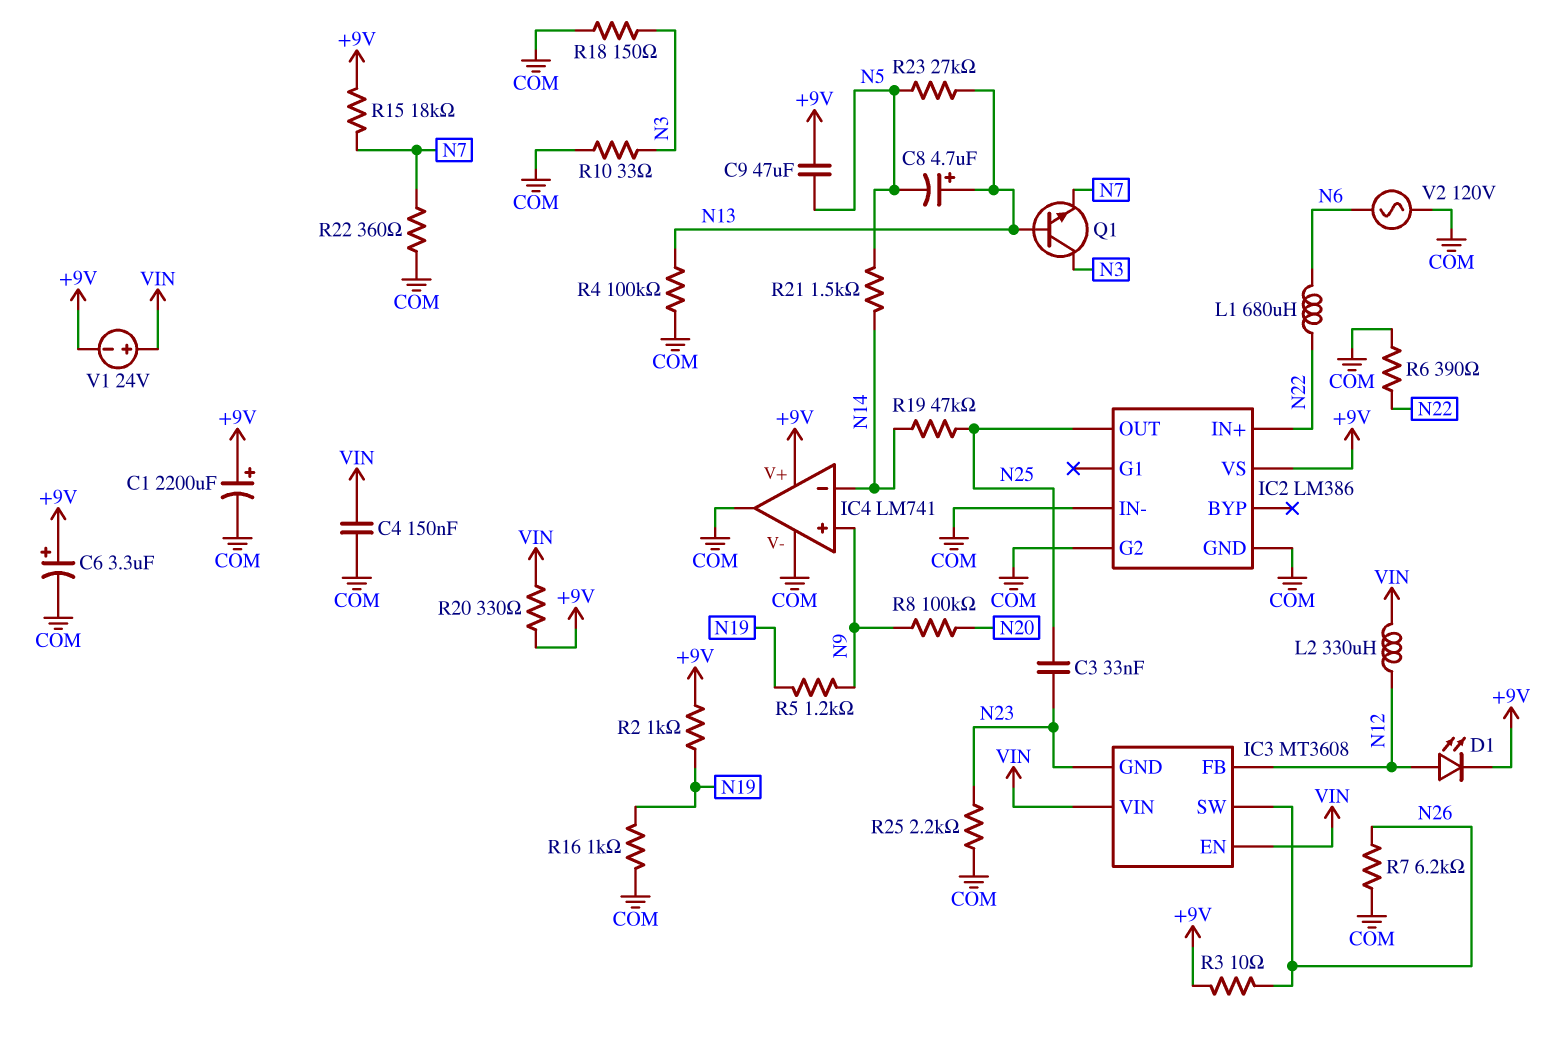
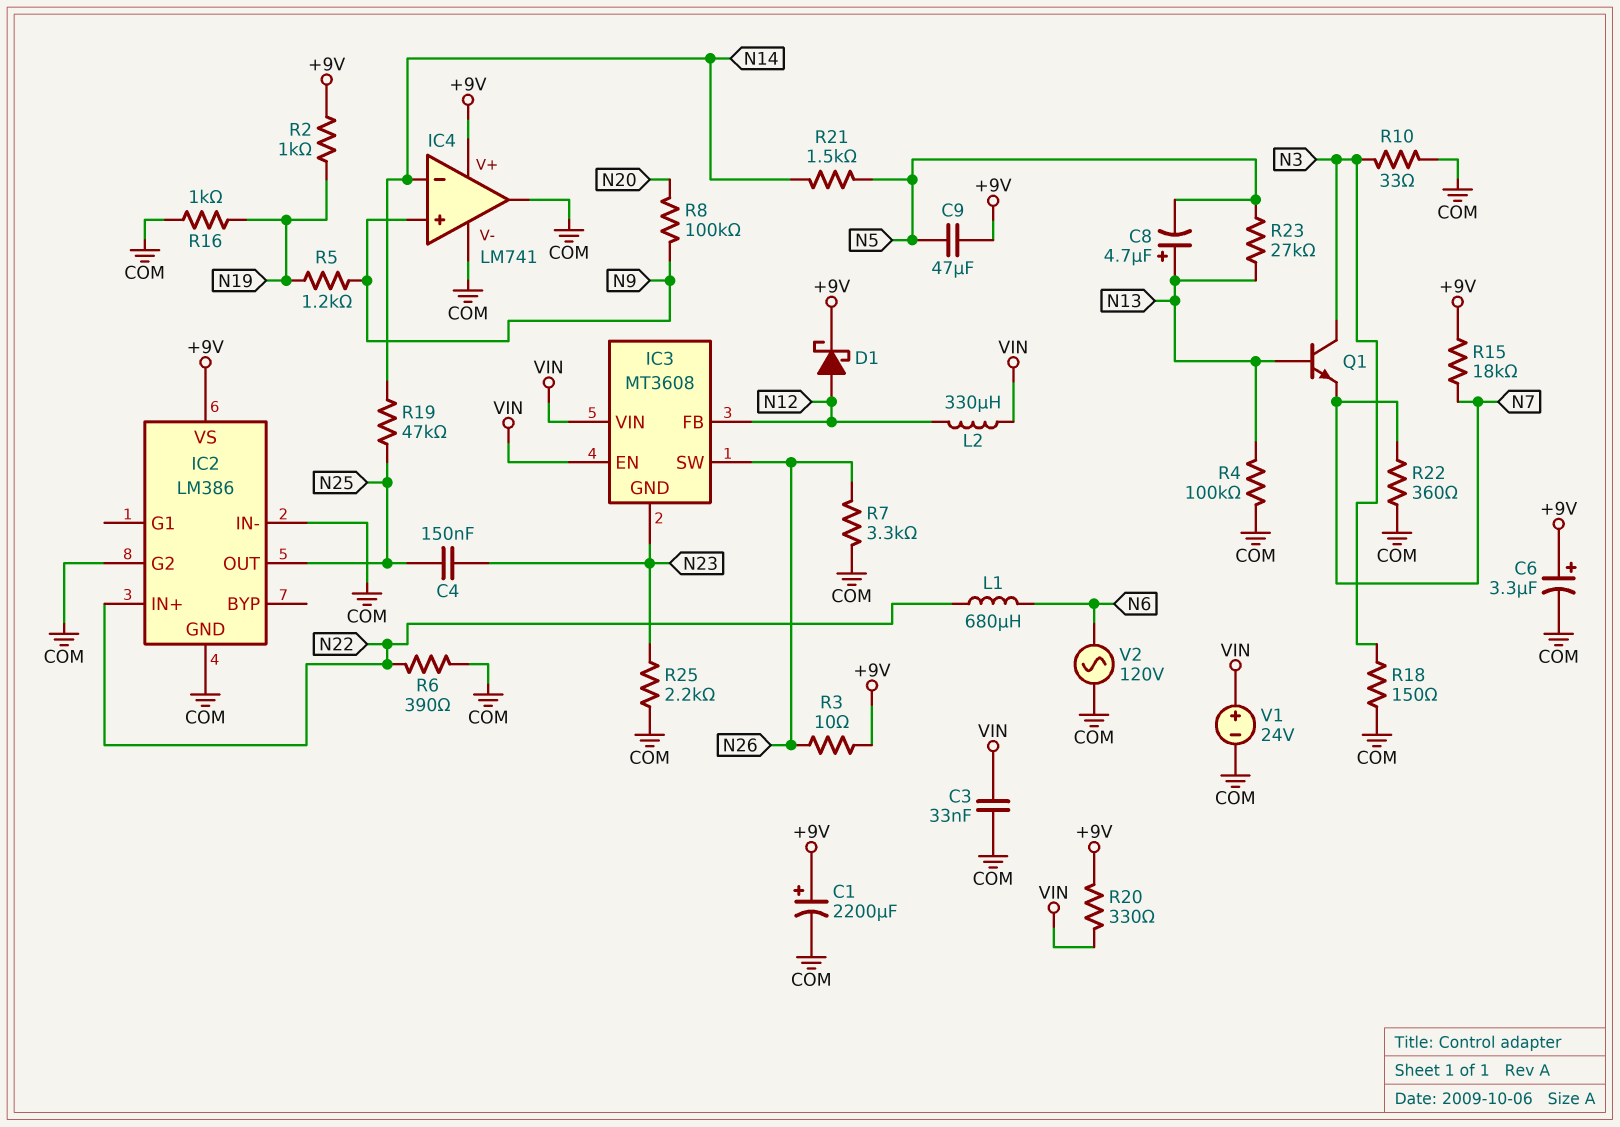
C3: 33nF (N23, N25) -> 33nF (COM, VIN)
C4: 150nF (COM, VIN) -> 150nF (N23, N25)
D1: LED (A N12, K +9V) -> schottky (A N12, K +9V)
R7: 6.2k (COM, N26) -> 3.3k (COM, N26)
V1: 24V (plus VIN, minus +9V) -> 24V (plus VIN, minus COM)

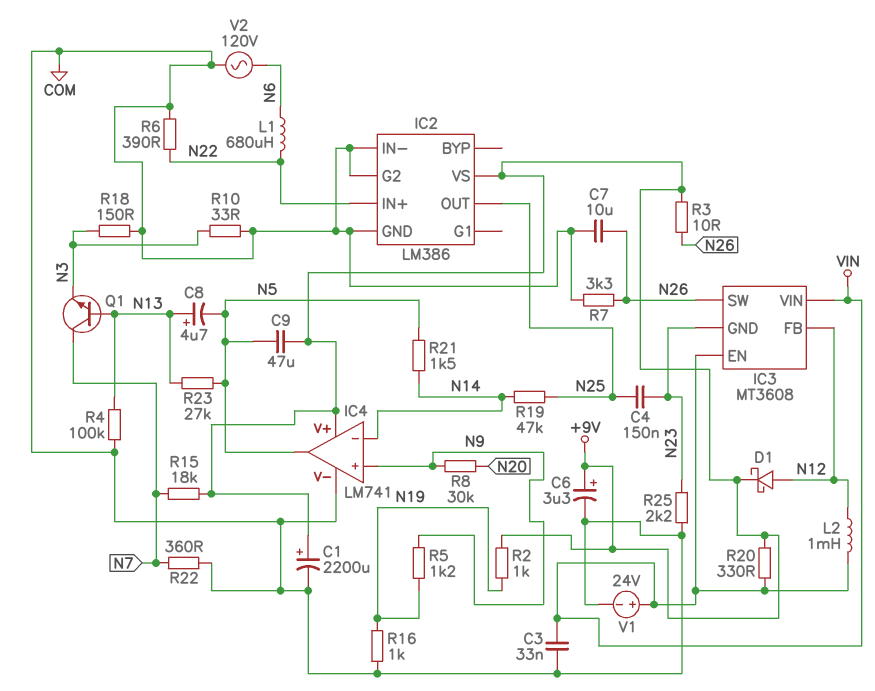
C7: none -> 10uF (COM, N26)
IC4 pin out: COM -> N5
L2: 330uH (N12, VIN) -> 1mH (N12, VIN)
Q1: NPN (B N13, C N3, E N7) -> NPN (B N13, C N7, E N3)
R8: 100k (N9, N20) -> 30k (N9, N20)

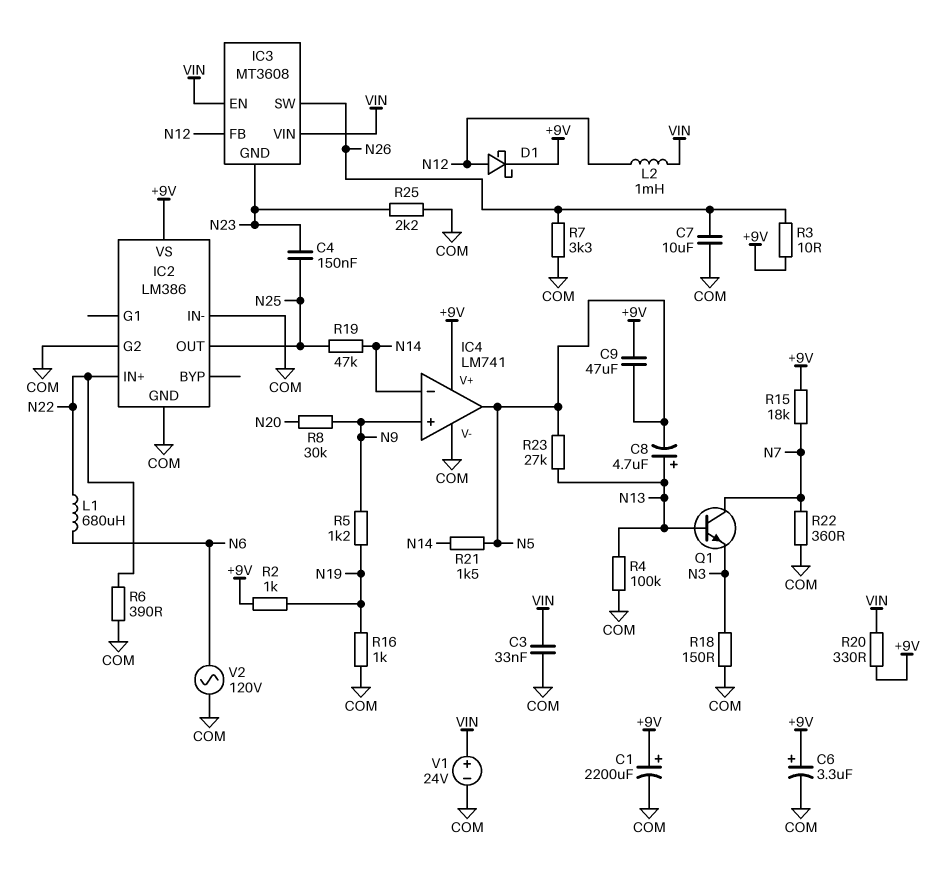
R10: 33 (COM, N3) -> none

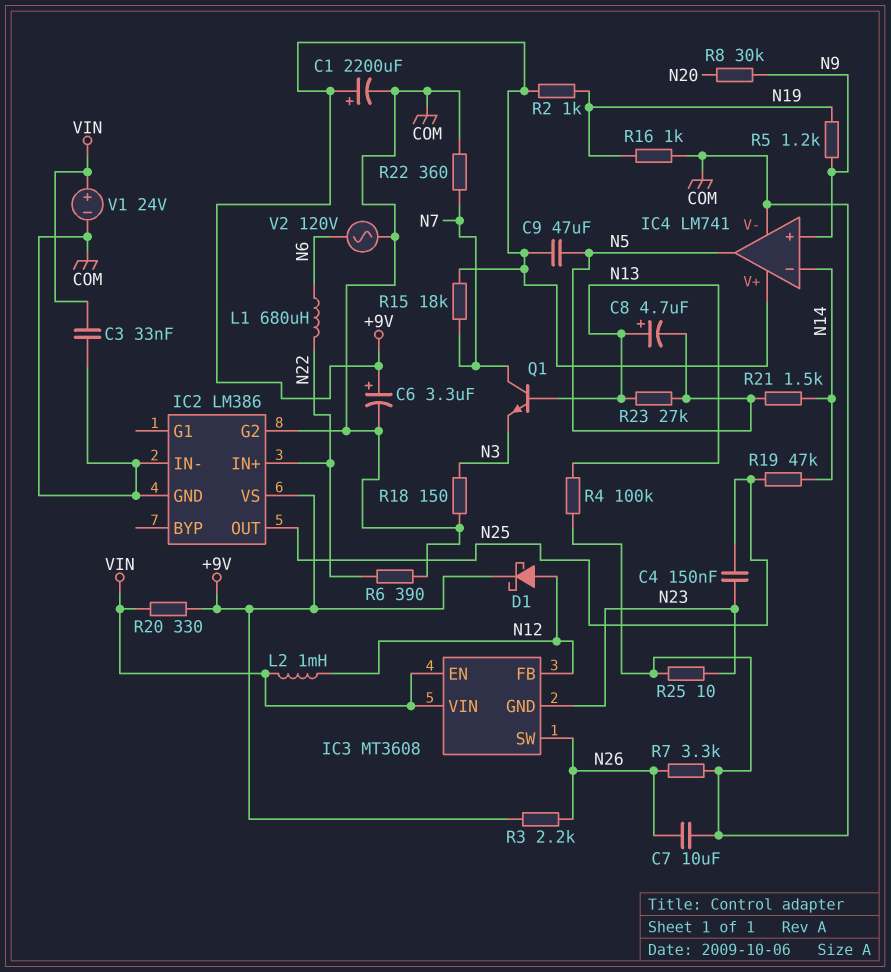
R3: 10 (+9V, N26) -> 2.2k (+9V, N26)
R25: 2.2k (COM, N23) -> 10 (COM, N23)

